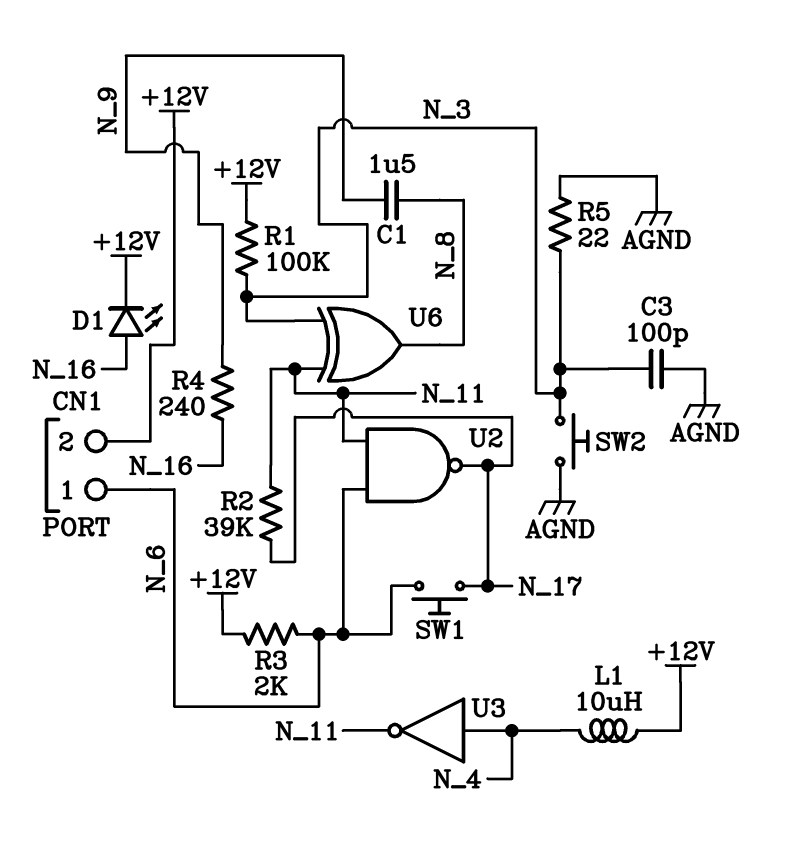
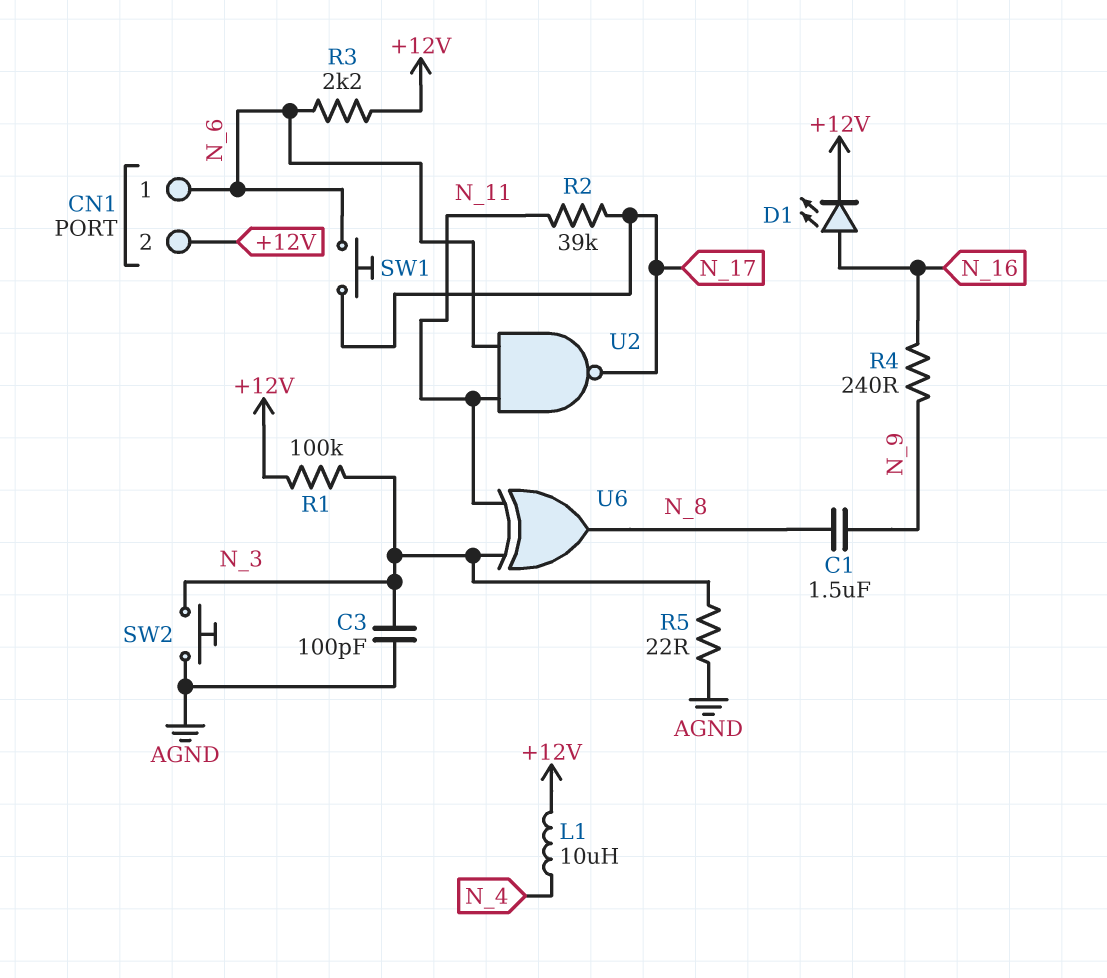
R3: 2k (+12V, N_6) -> 2.2k (+12V, N_6)
U3: NOT (in N_4, out N_11) -> none

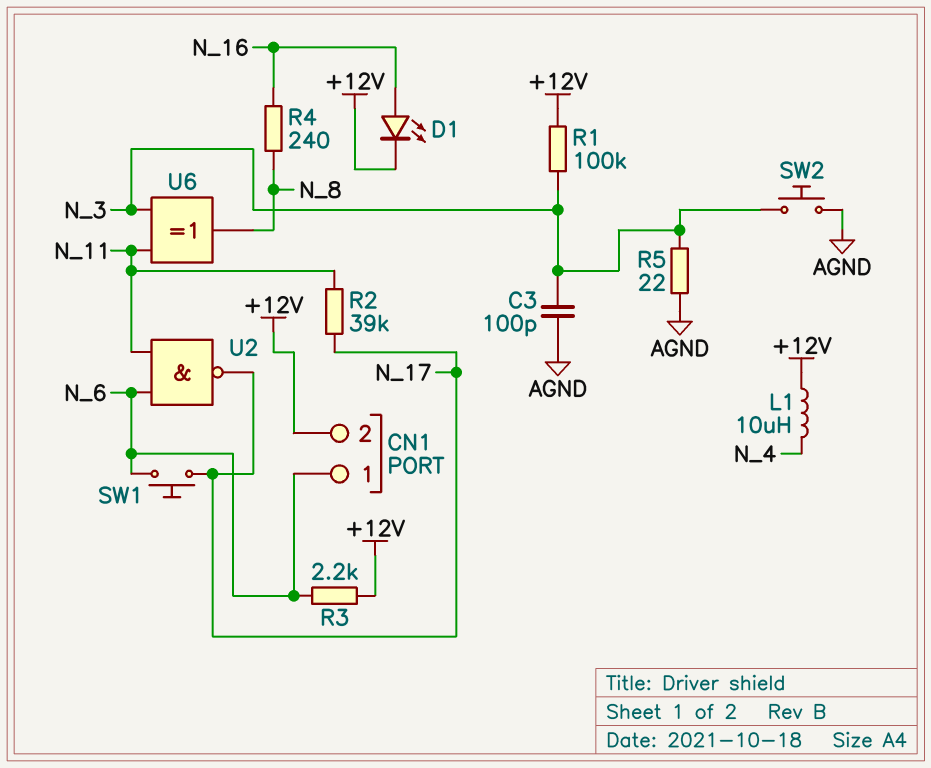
C1: 1.5uF (N_8, N_9) -> none
R4: 240 (N_9, N_16) -> 240 (N_8, N_16)

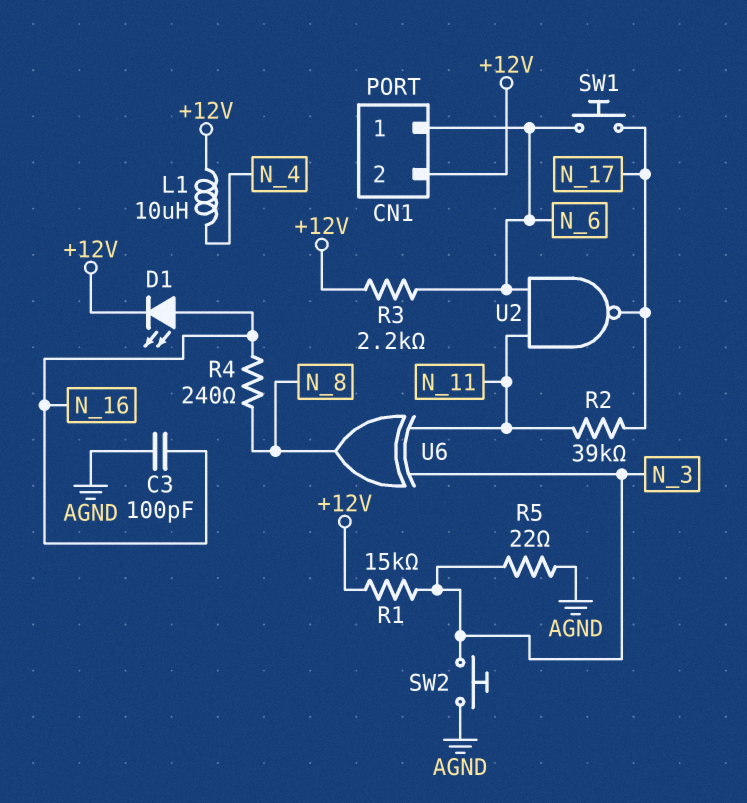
C3: 100pF (AGND, N_3) -> 100pF (AGND, N_16)
R1: 100k (+12V, N_3) -> 15k (+12V, N_3)

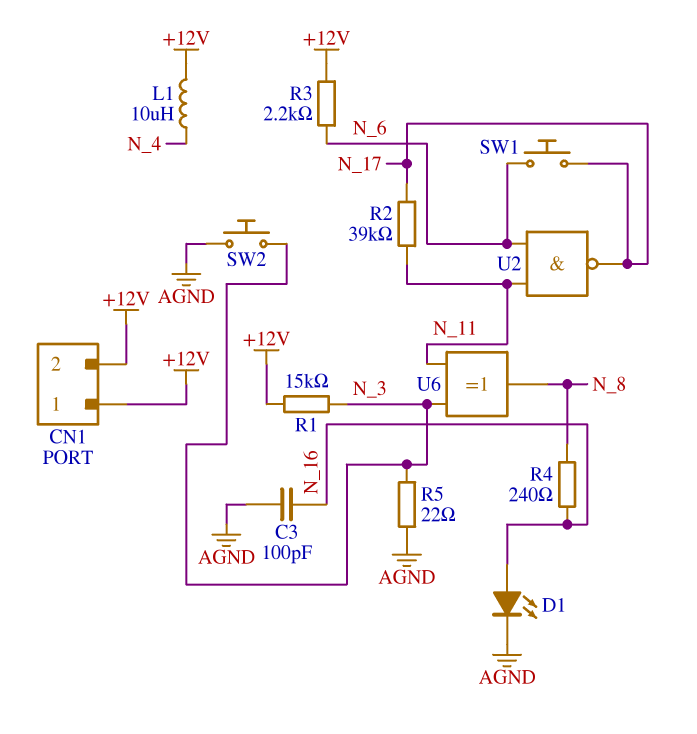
CN1 pin 1: N_6 -> +12V
D1: LED (A N_16, K +12V) -> LED (A N_16, K AGND)

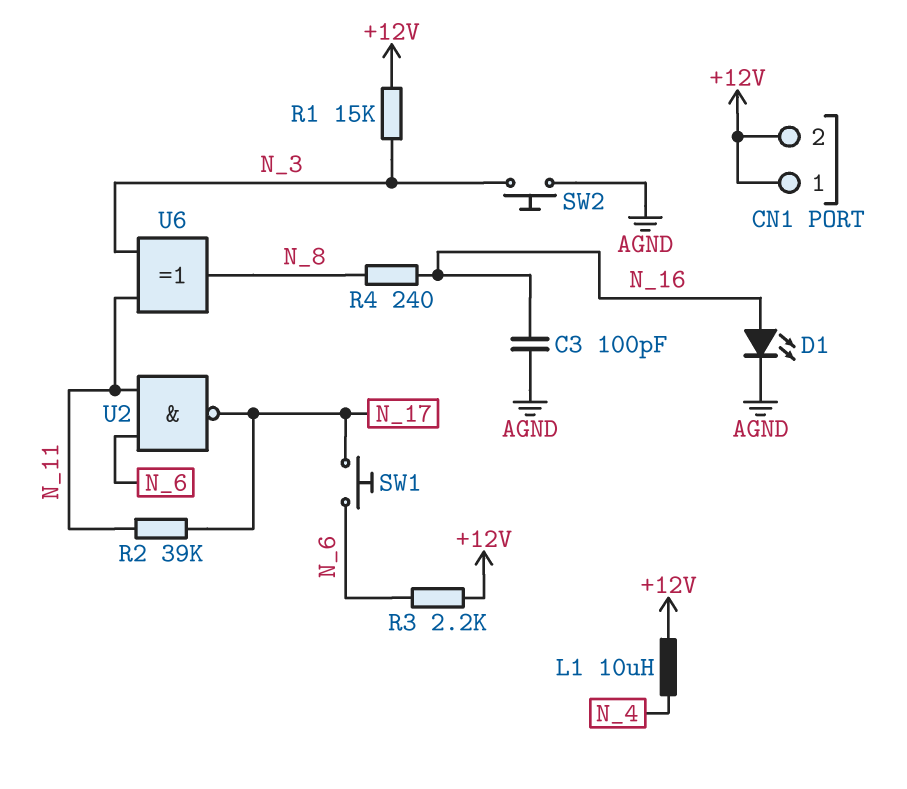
R5: 22 (AGND, N_3) -> none

